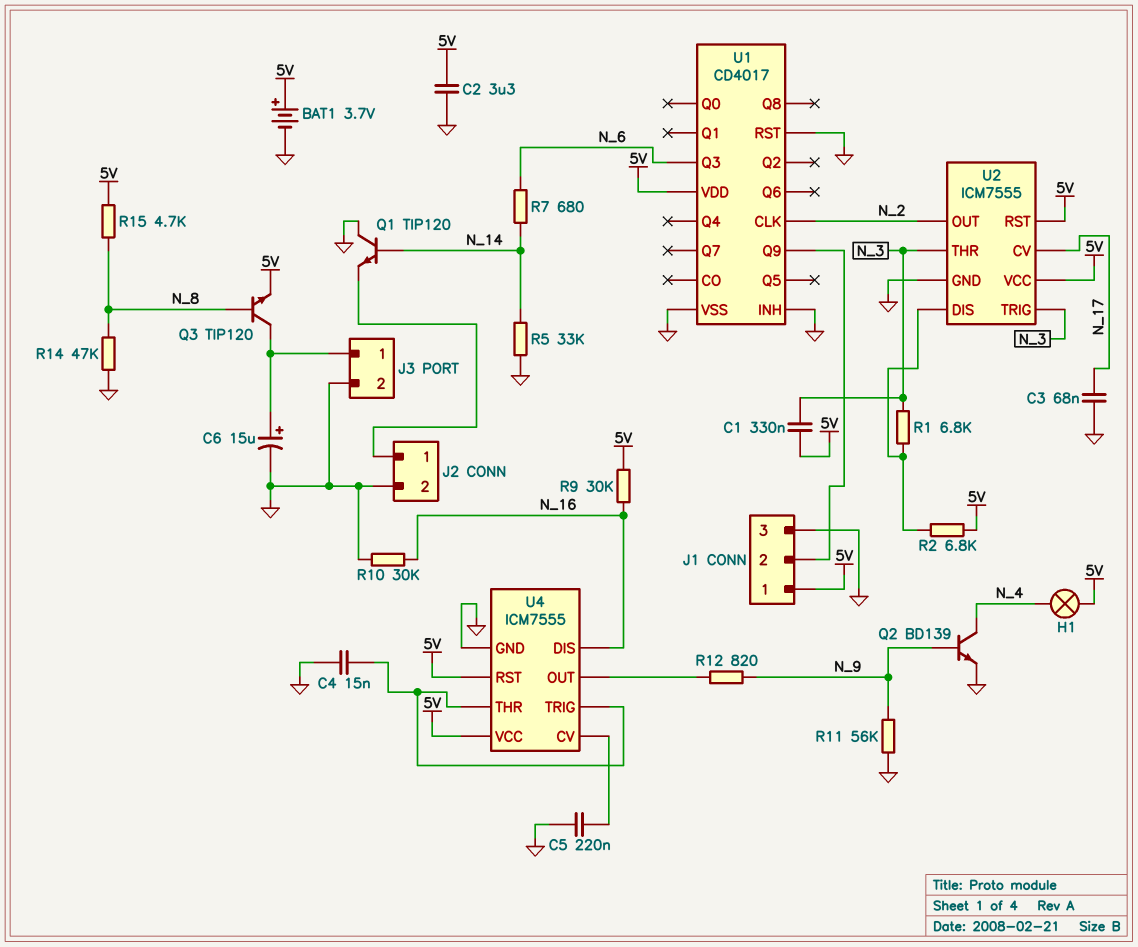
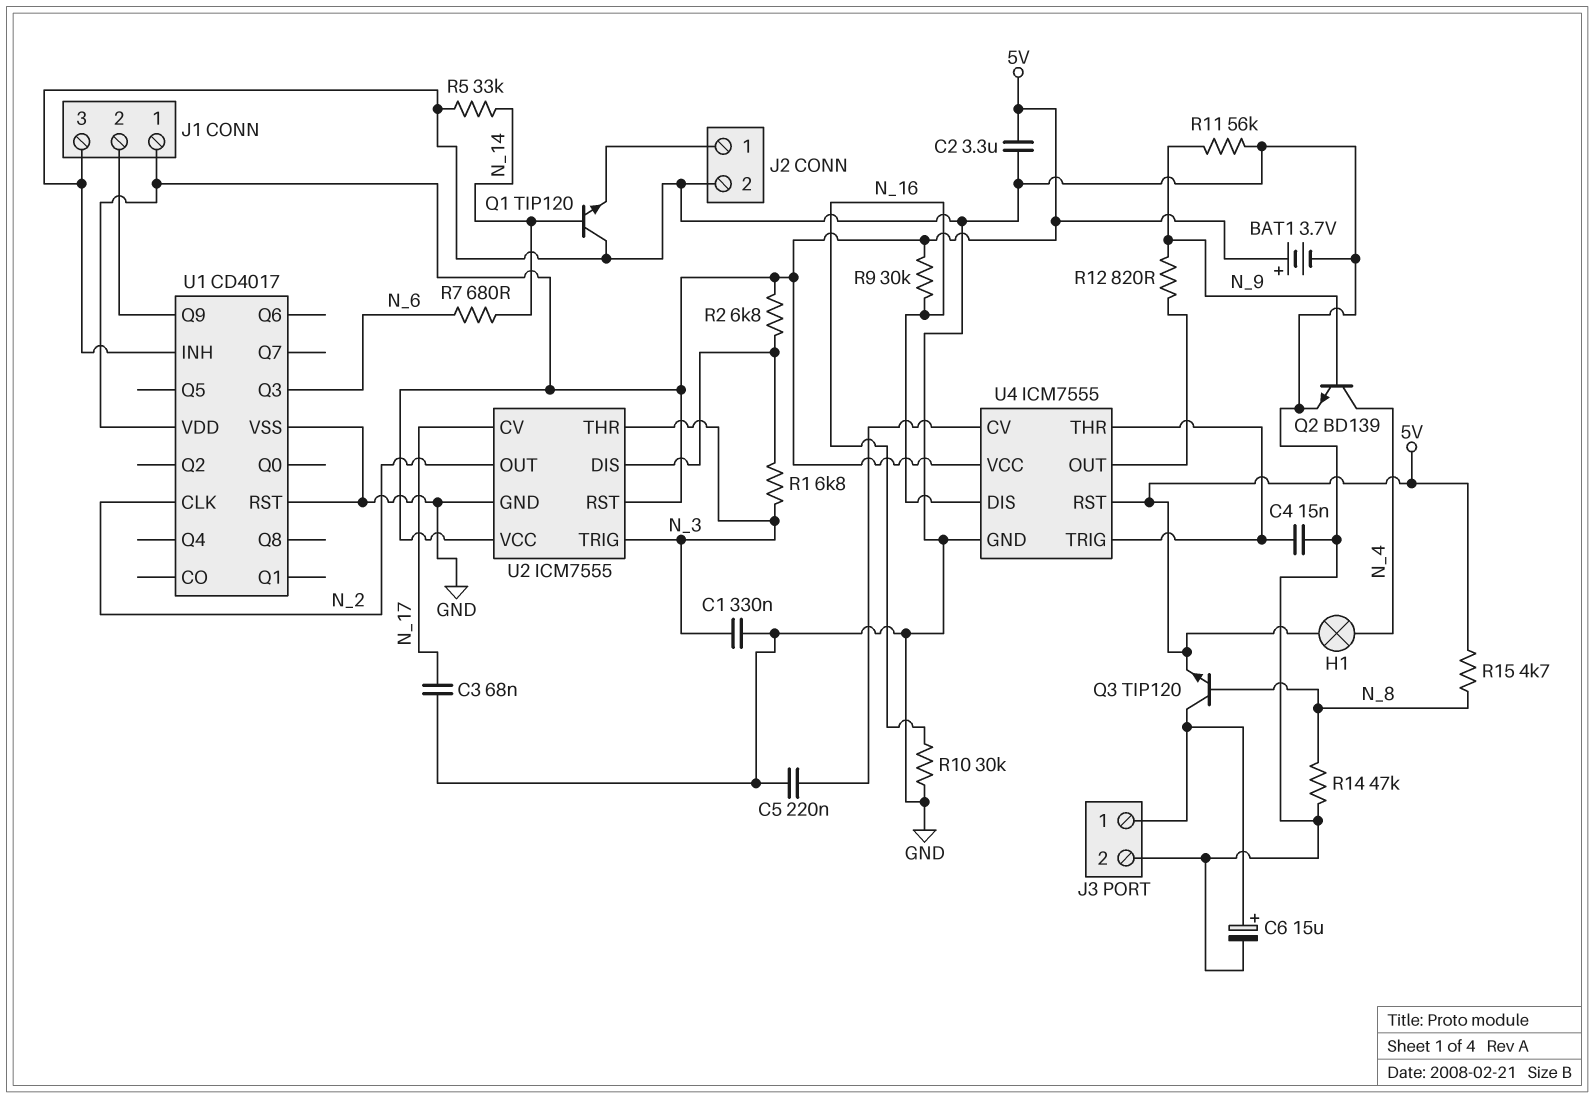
C1: 330nF (5V, N_3) -> 330nF (GND, N_3)

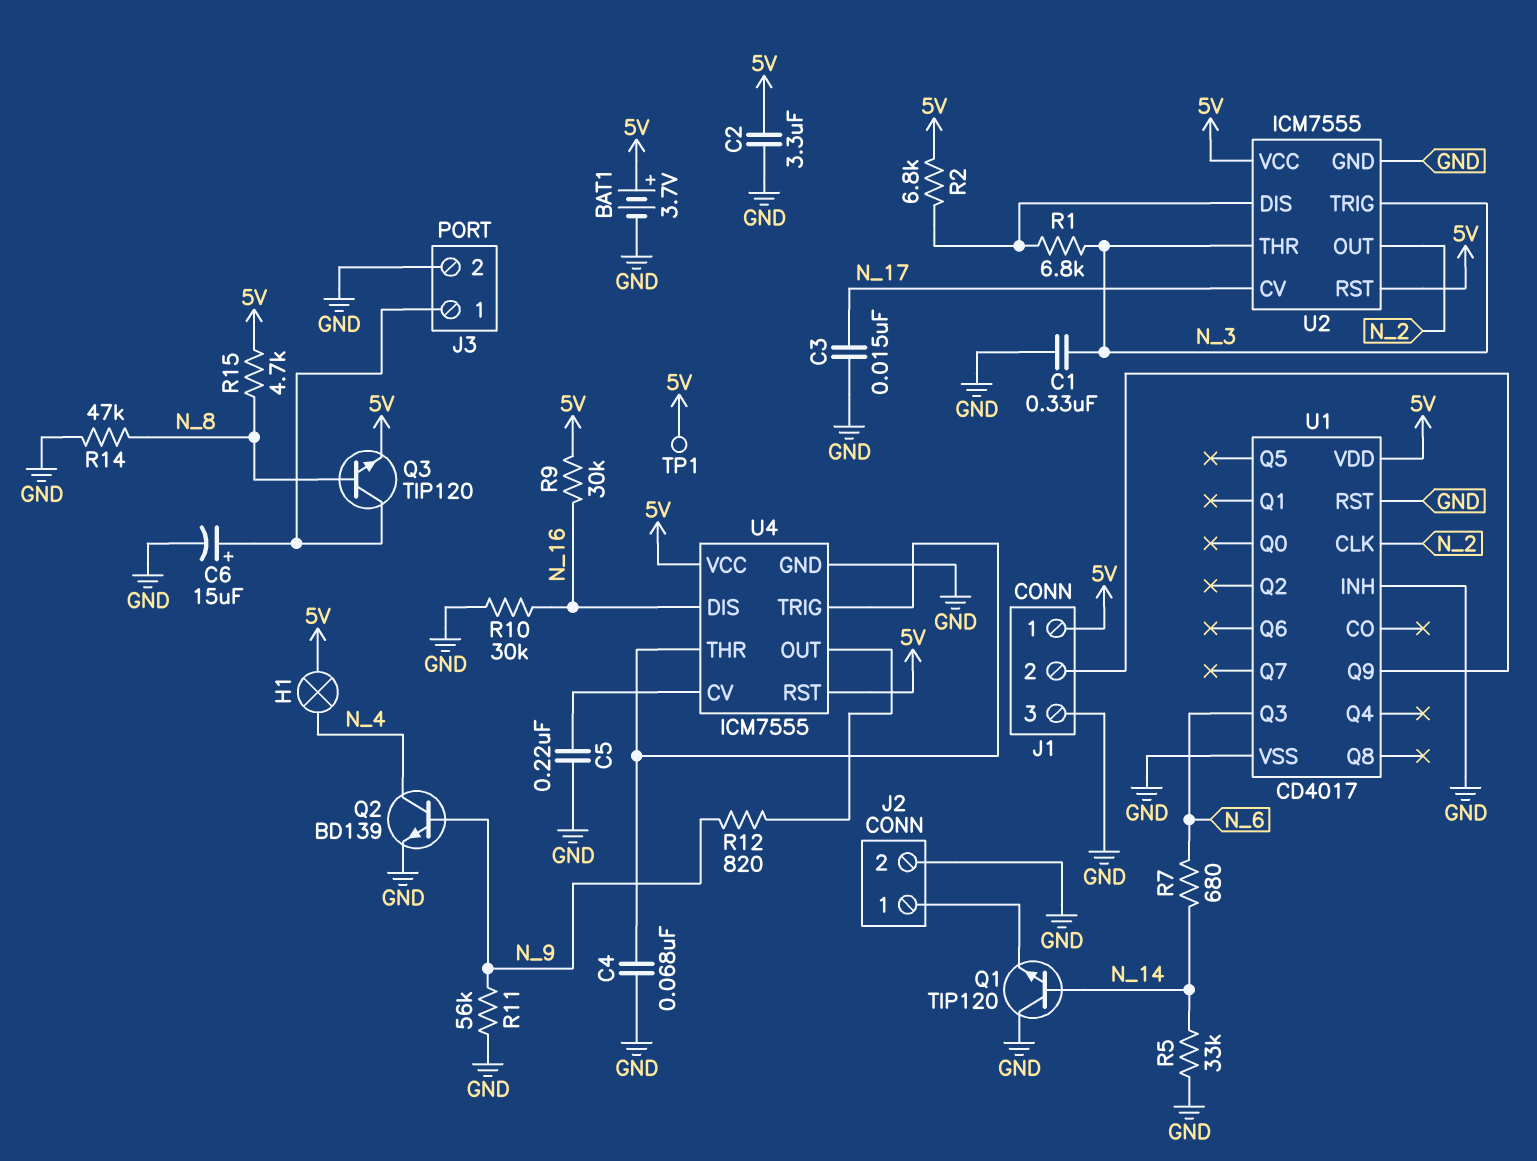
C3: 68nF (GND, N_17) -> 15nF (GND, N_17)
C4: 15nF (GND, U4/THR) -> 68nF (GND, U4/THR)
TP1: none -> test point (5V)

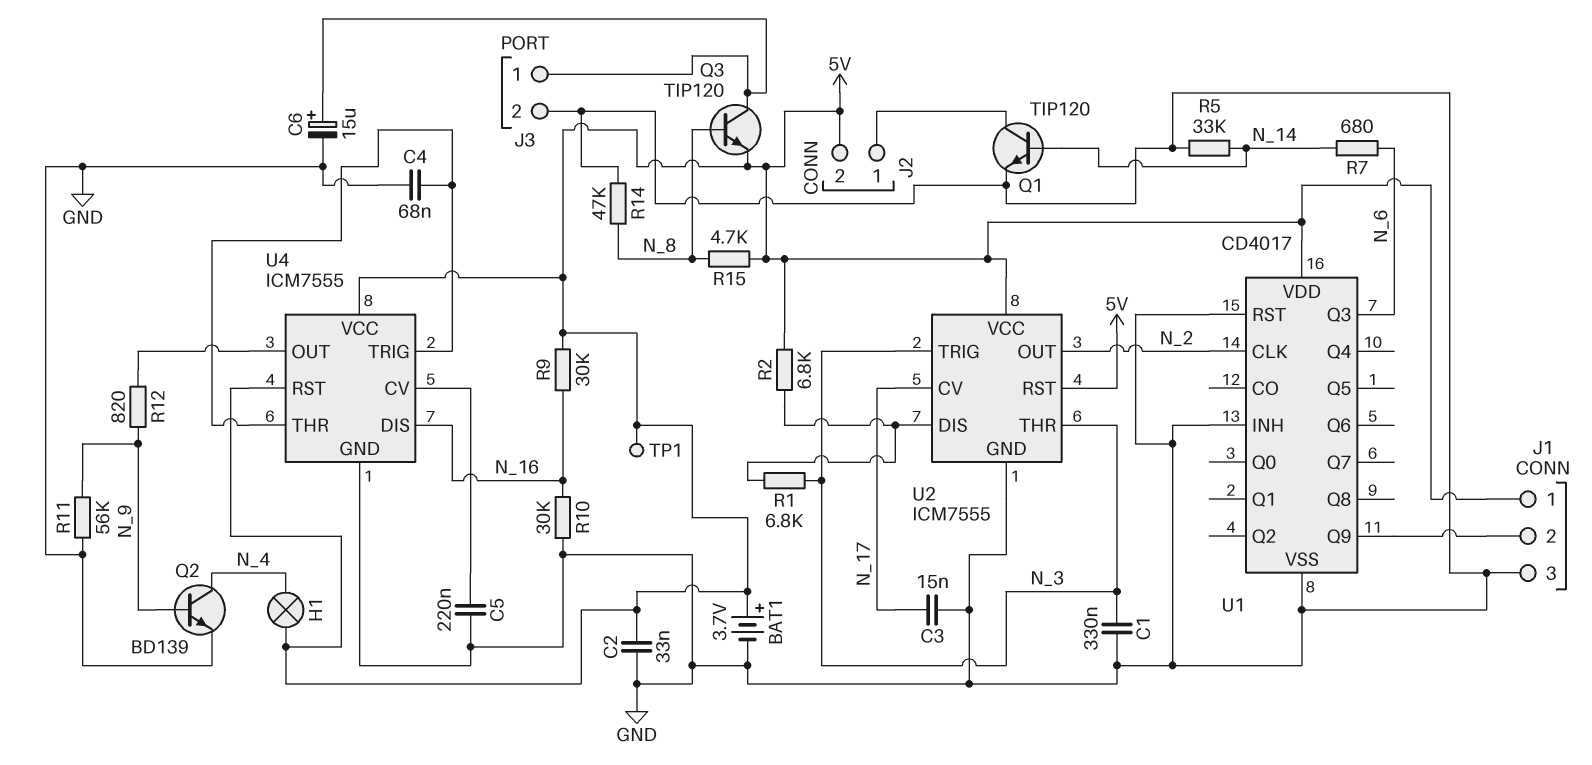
C2: 3.3uF (5V, GND) -> 33nF (5V, GND)
J2 pin 2: GND -> 5V
Q1: NPN TIP120 (B N_14, C GND, E J2/1) -> NPN TIP120 (B N_14, C J2/1, E GND)

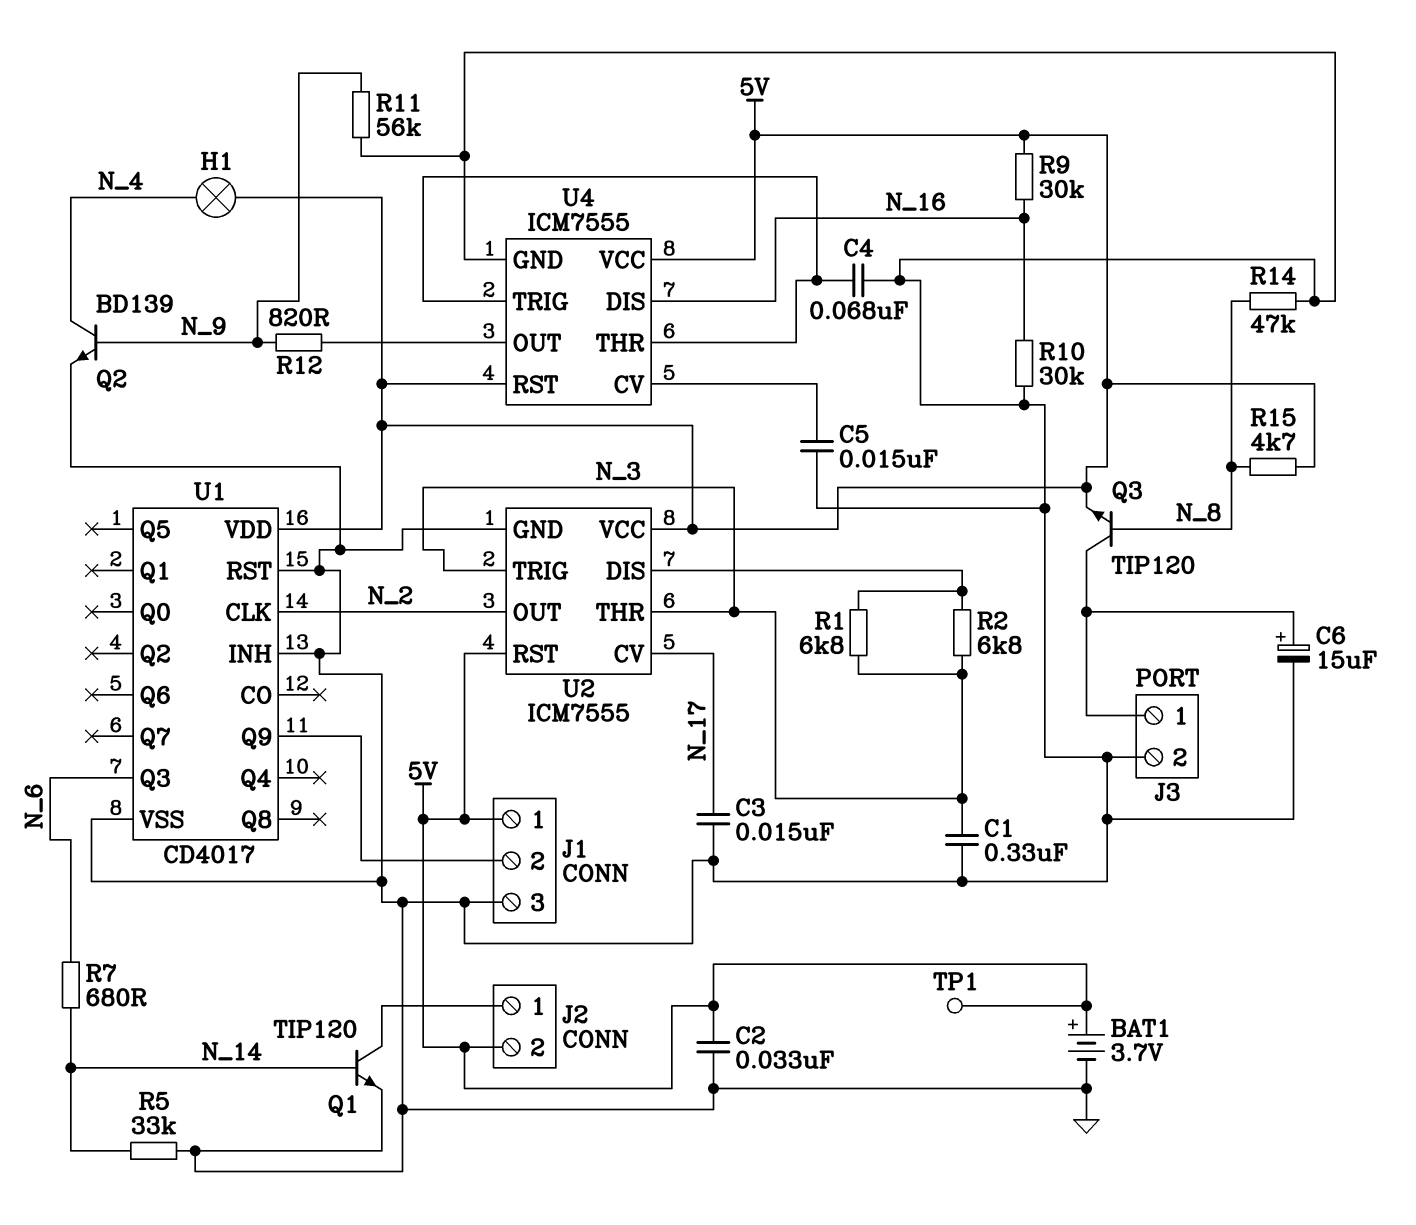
C5: 220nF (GND, U4/CV) -> 15nF (GND, U4/CV)
R2: 6.8k (5V, U2/DIS) -> 6.8k (N_3, U2/DIS)

